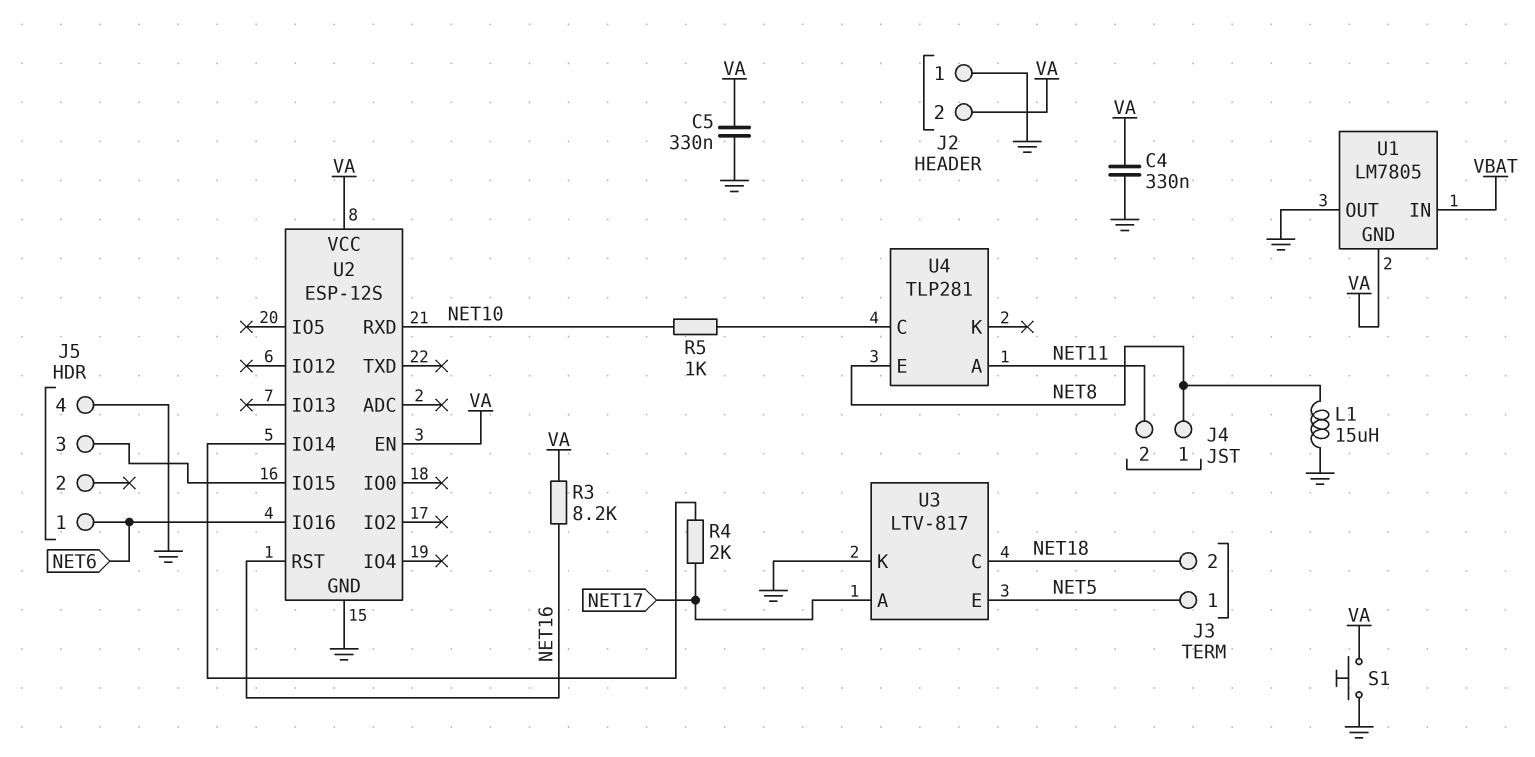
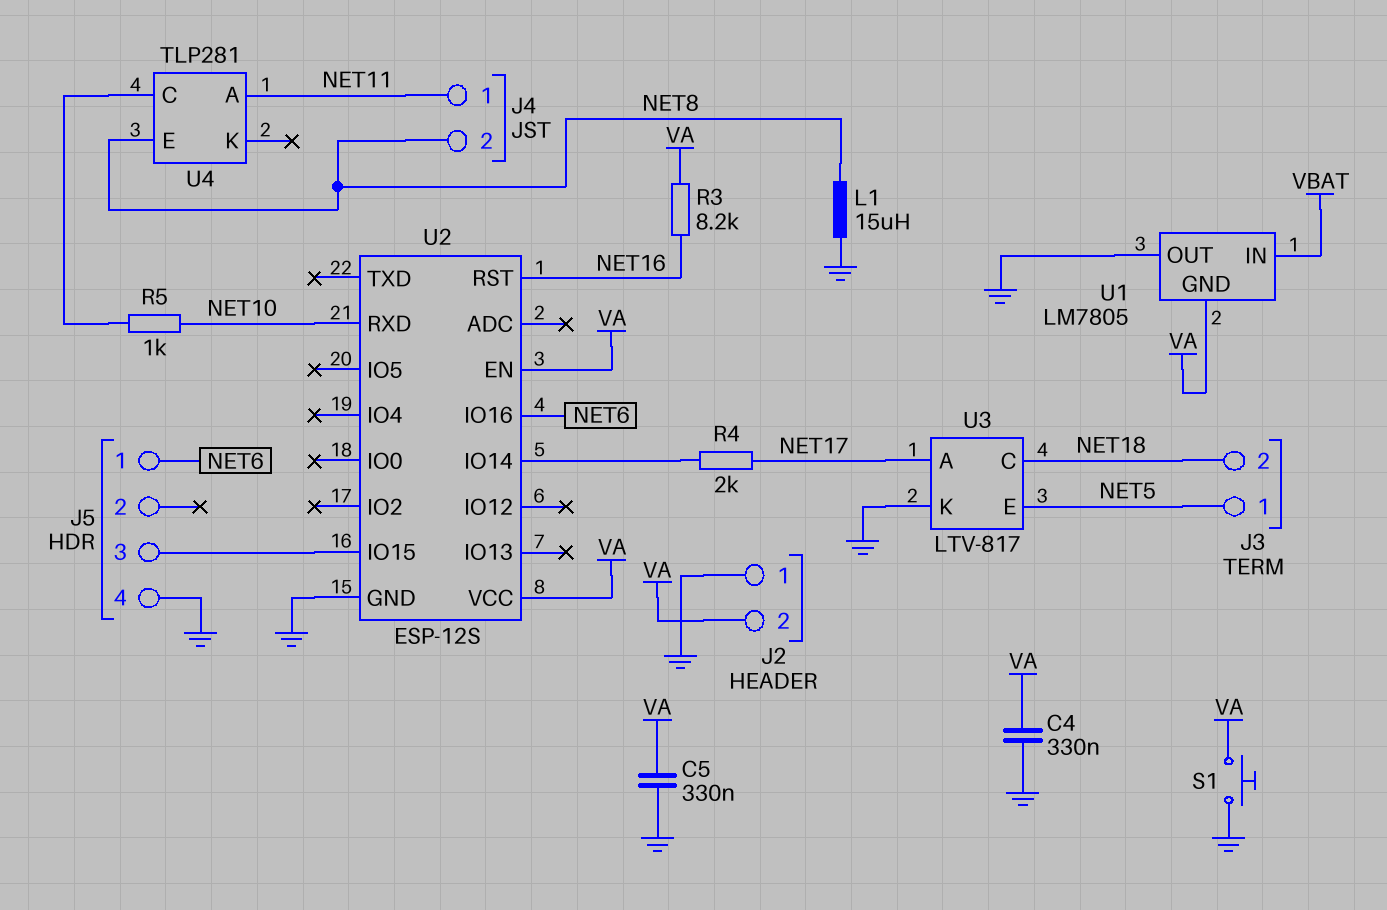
J4 pin 1: NET8 -> NET11
J4 pin 2: NET11 -> NET8

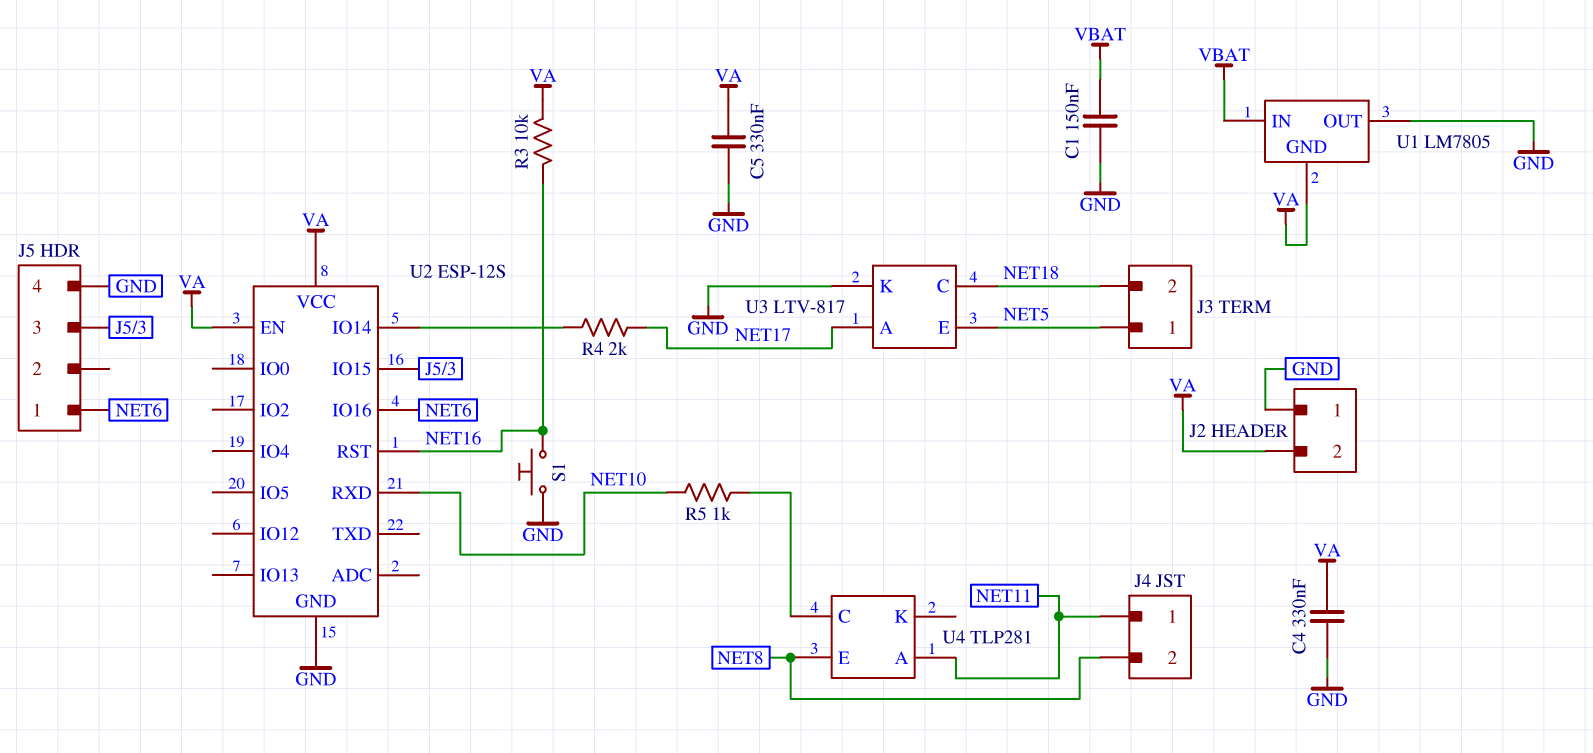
C1: none -> 150nF (GND, VBAT)
L1: 15uH (GND, NET8) -> none
R3: 8.2k (NET16, VA) -> 10k (NET16, VA)
S1: button (GND, VA) -> button (GND, NET16)

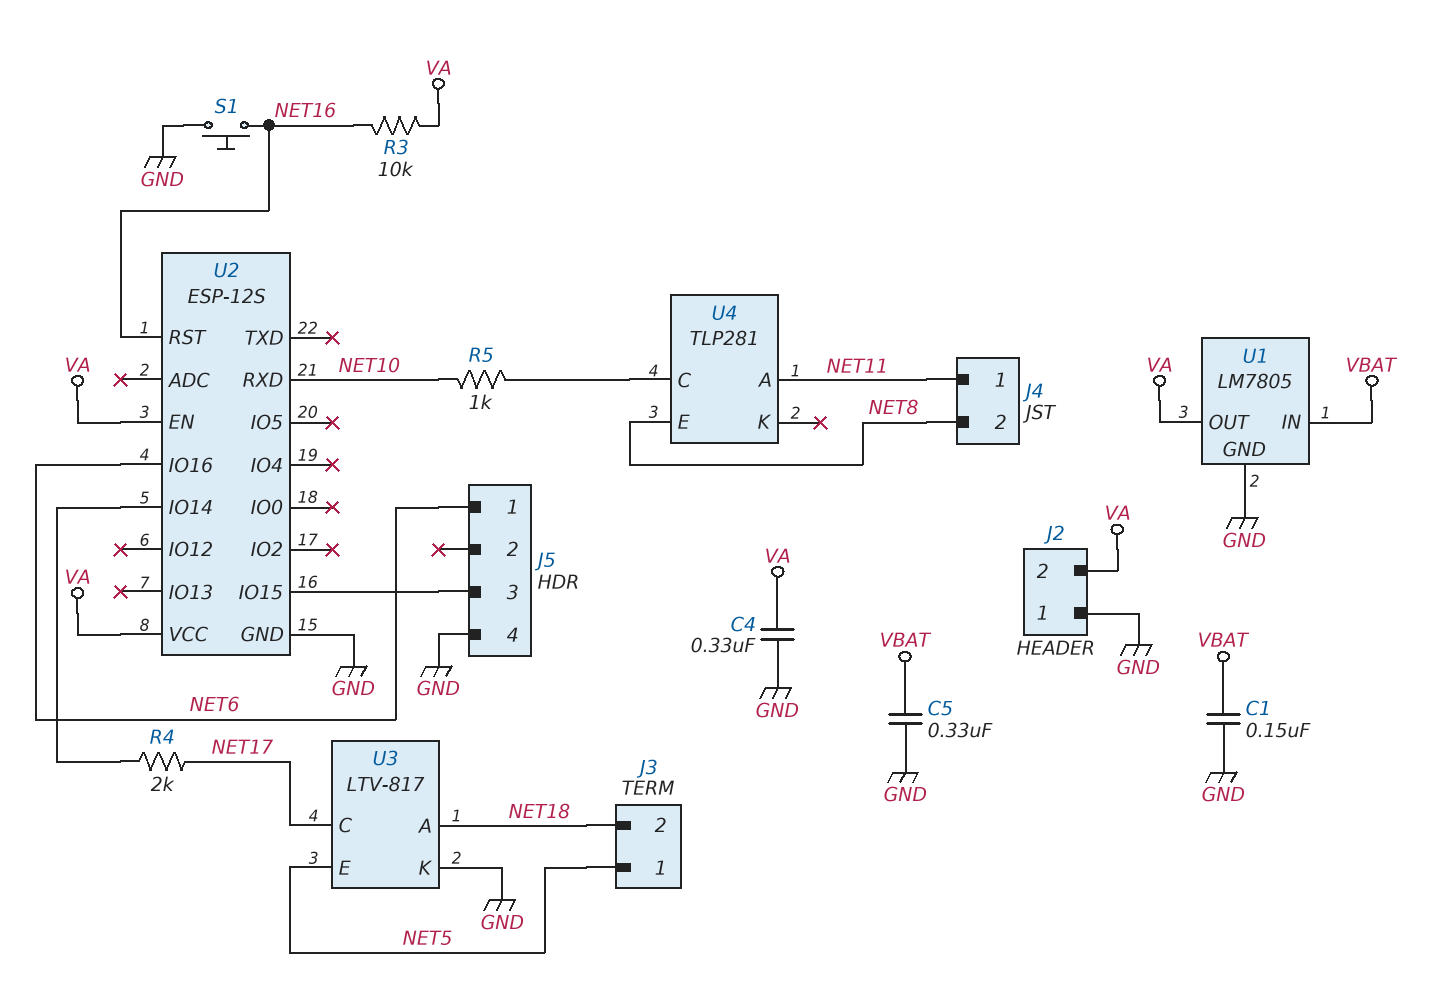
C5: 330nF (GND, VA) -> 330nF (GND, VBAT)
U1 pin GND: VA -> GND
U1 pin OUT: GND -> VA
U3 pin A: NET17 -> NET18
U3 pin C: NET18 -> NET17

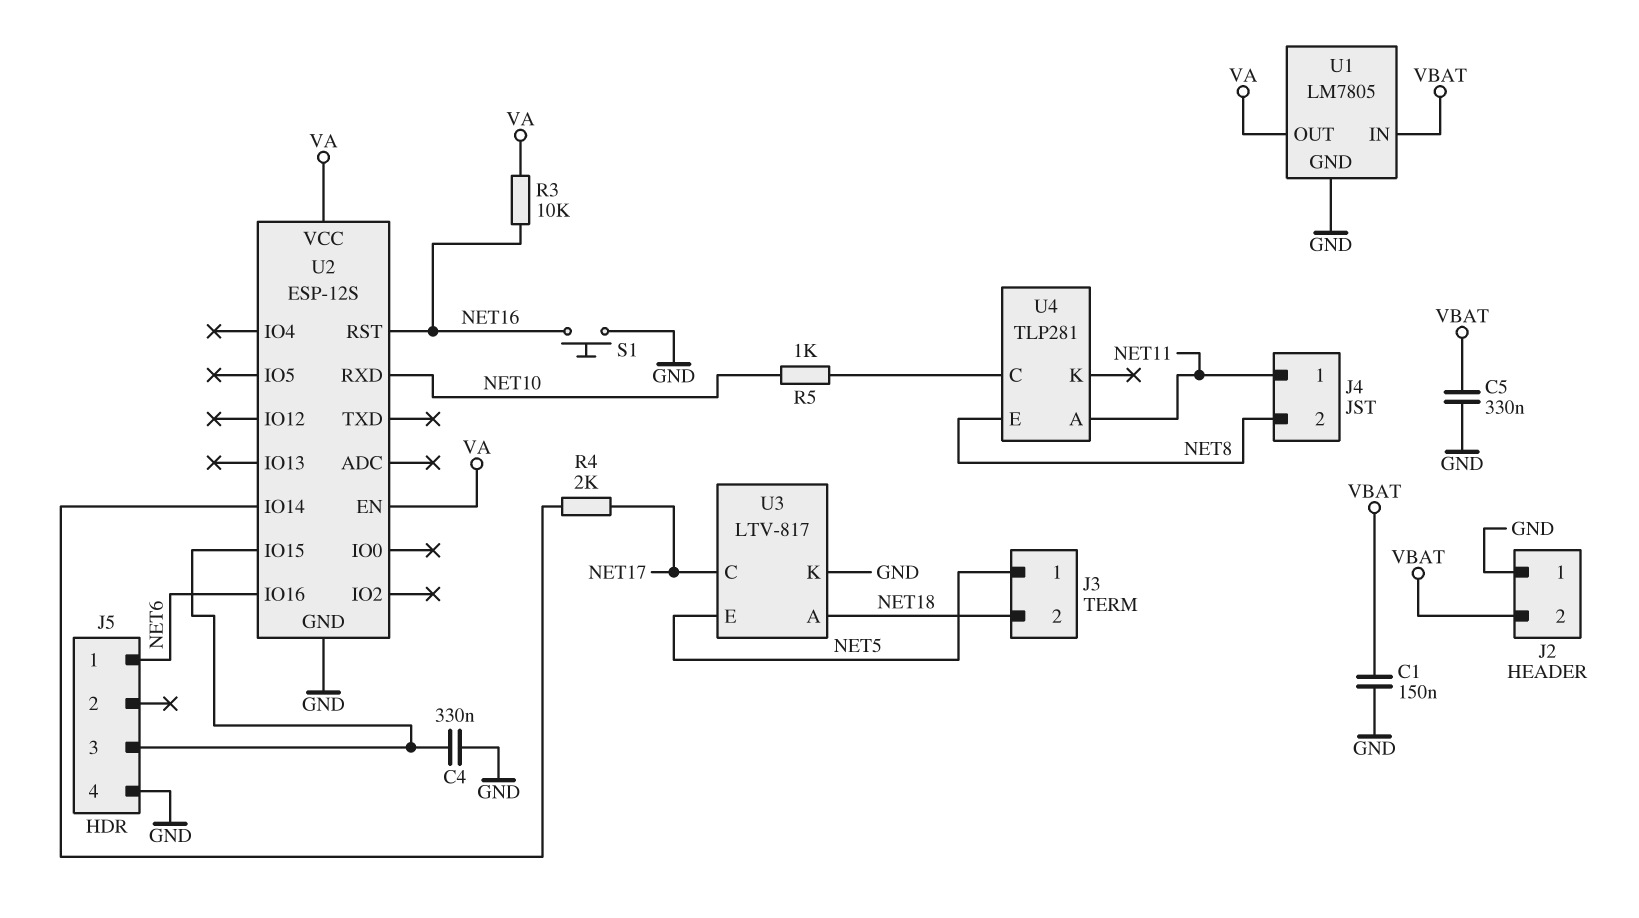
C4: 330nF (GND, VA) -> 330nF (GND, J5/3)
J2 pin 2: VA -> VBAT

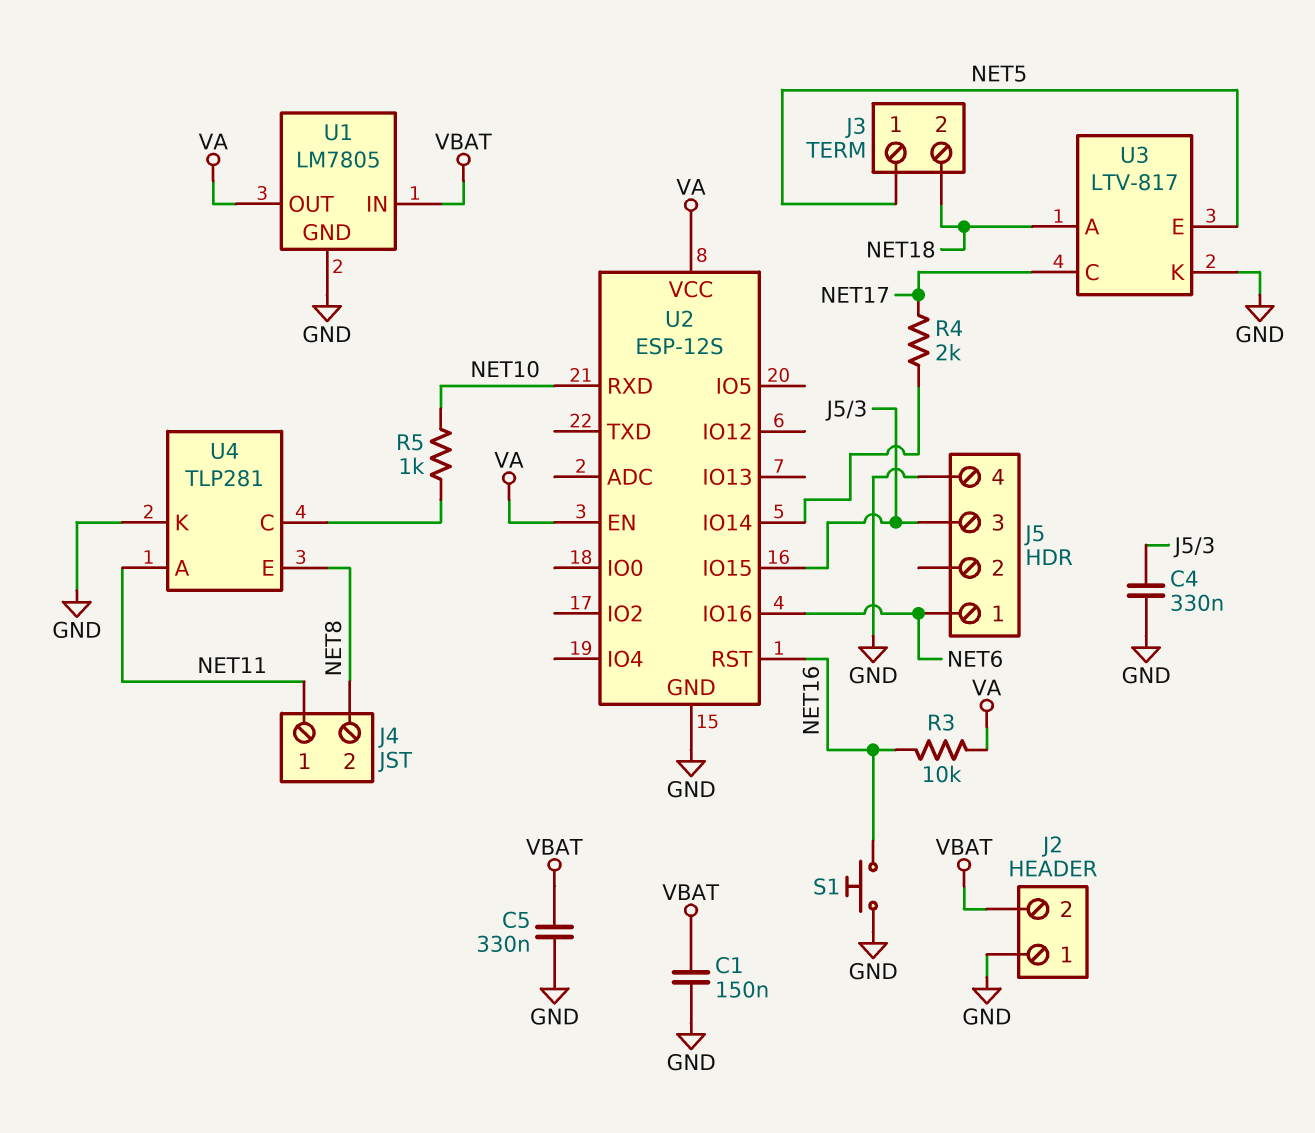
U4 pin K: none -> GND

